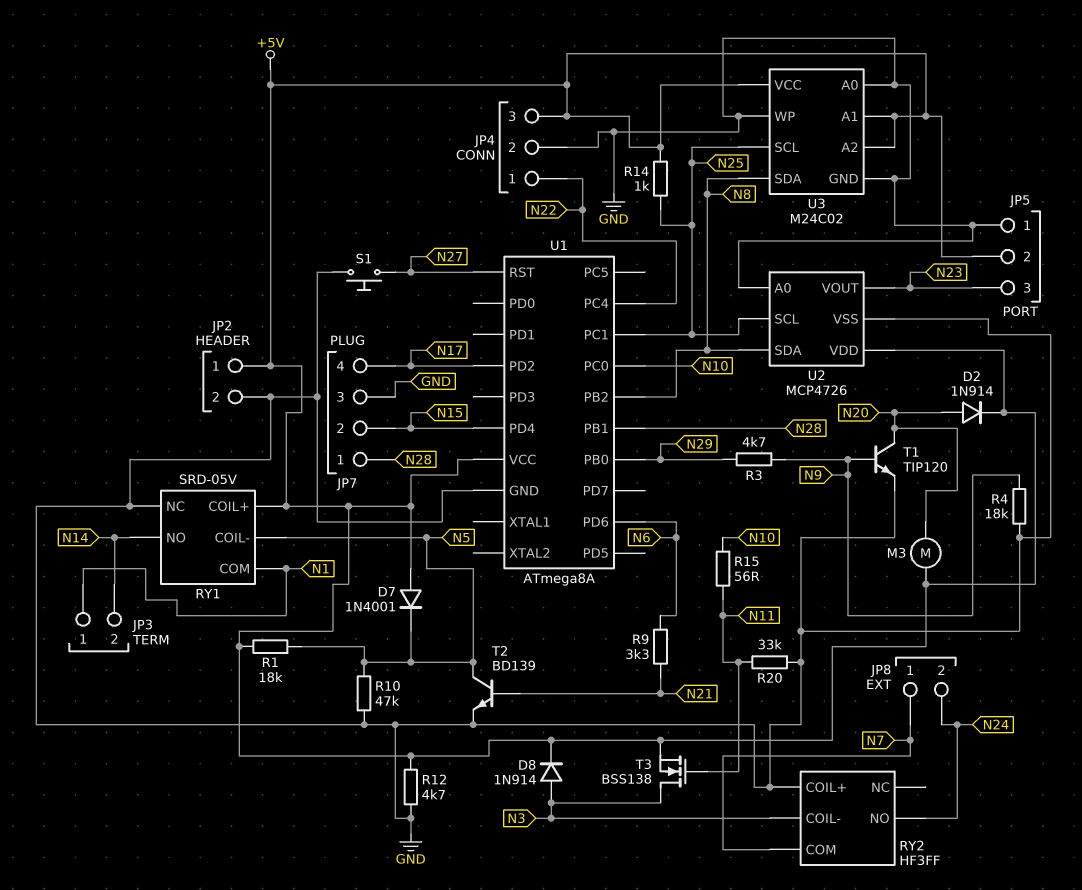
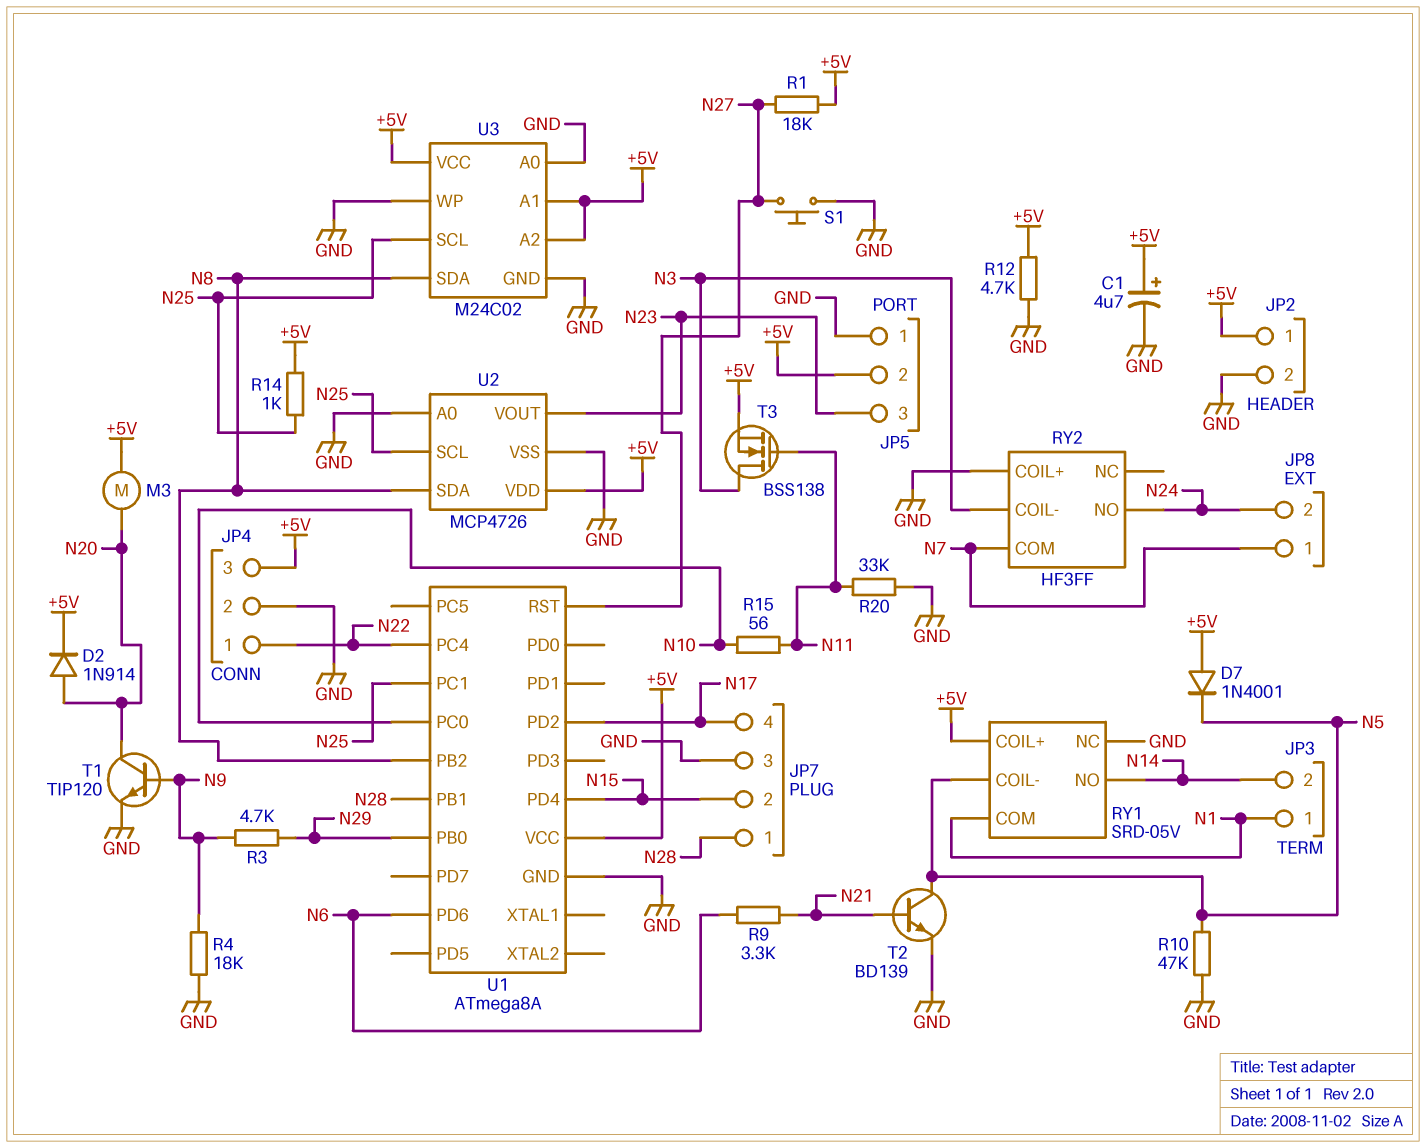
C1: none -> 4.7uF (plus +5V, minus GND)
D8: diode 1N914 (A N3, K +5V) -> none
R1: 18k (+5V, N5) -> 18k (+5V, N27)

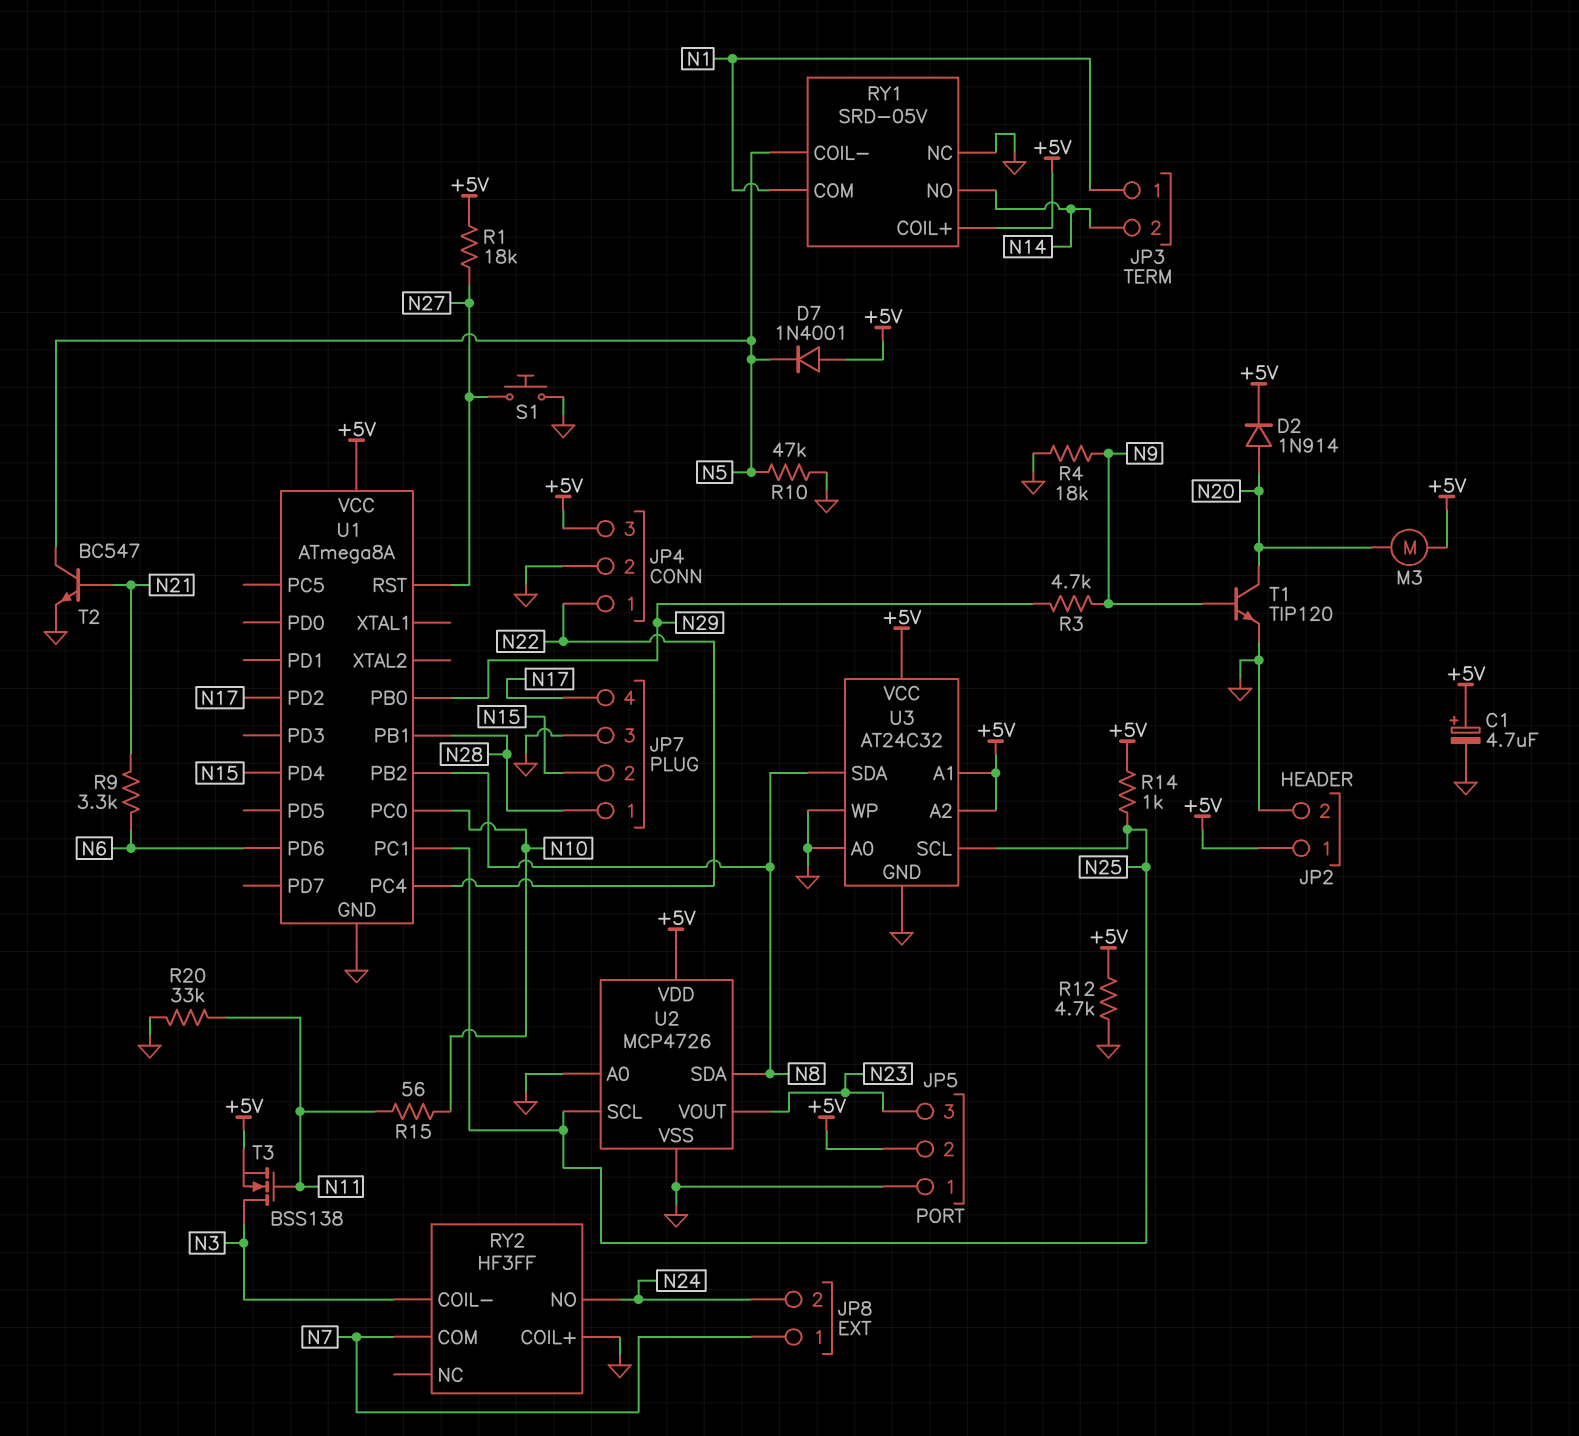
T2: NPN BD139 (B N21, C N5, E GND) -> NPN BC547 (B N21, C N5, E GND)
U3: M24C02 -> AT24C32

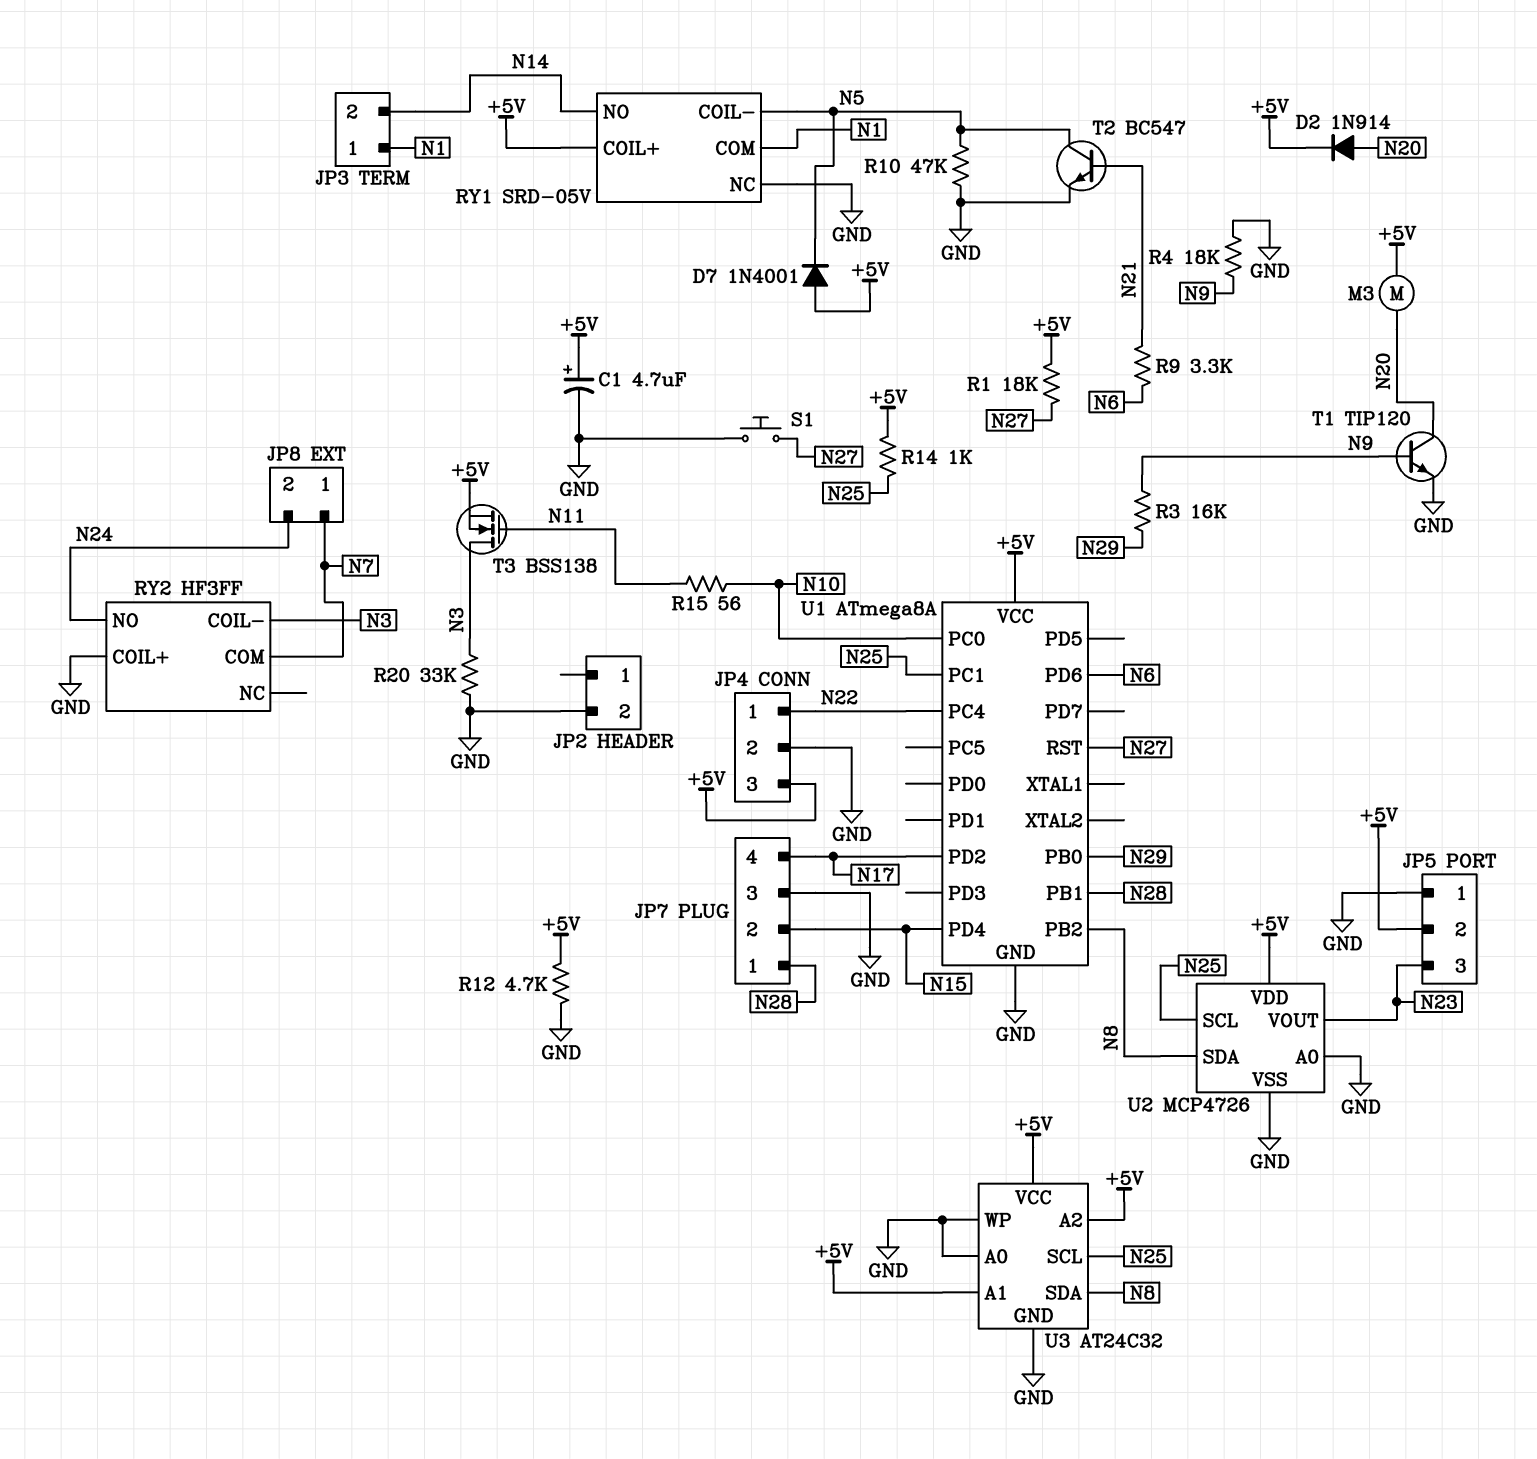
JP2 pin 1: +5V -> none
R3: 4.7k (N9, N29) -> 16k (N9, N29)
R20: 33k (GND, N11) -> 33k (GND, N3)

